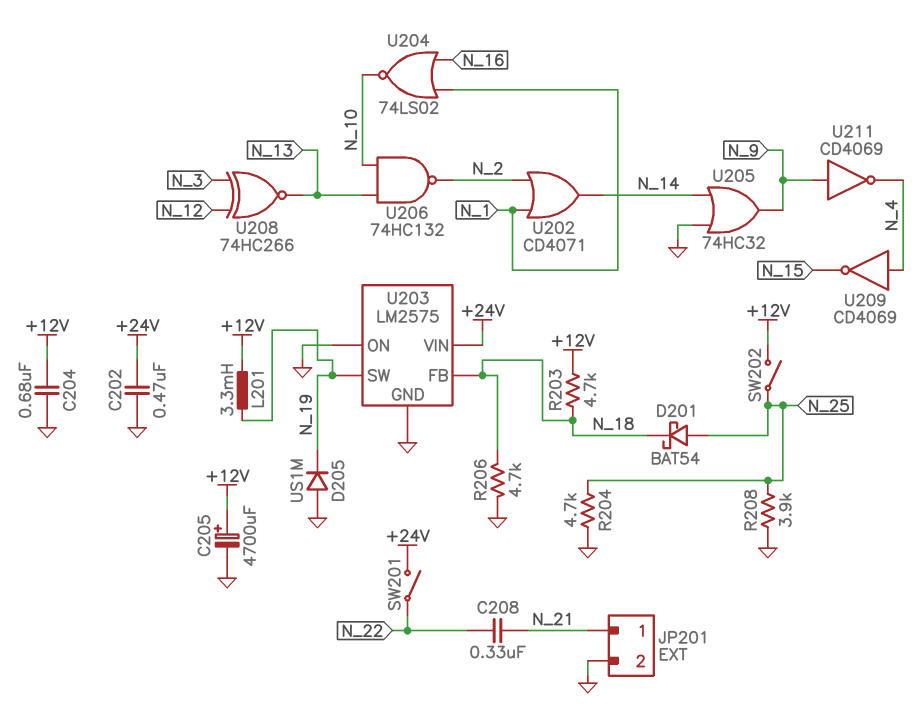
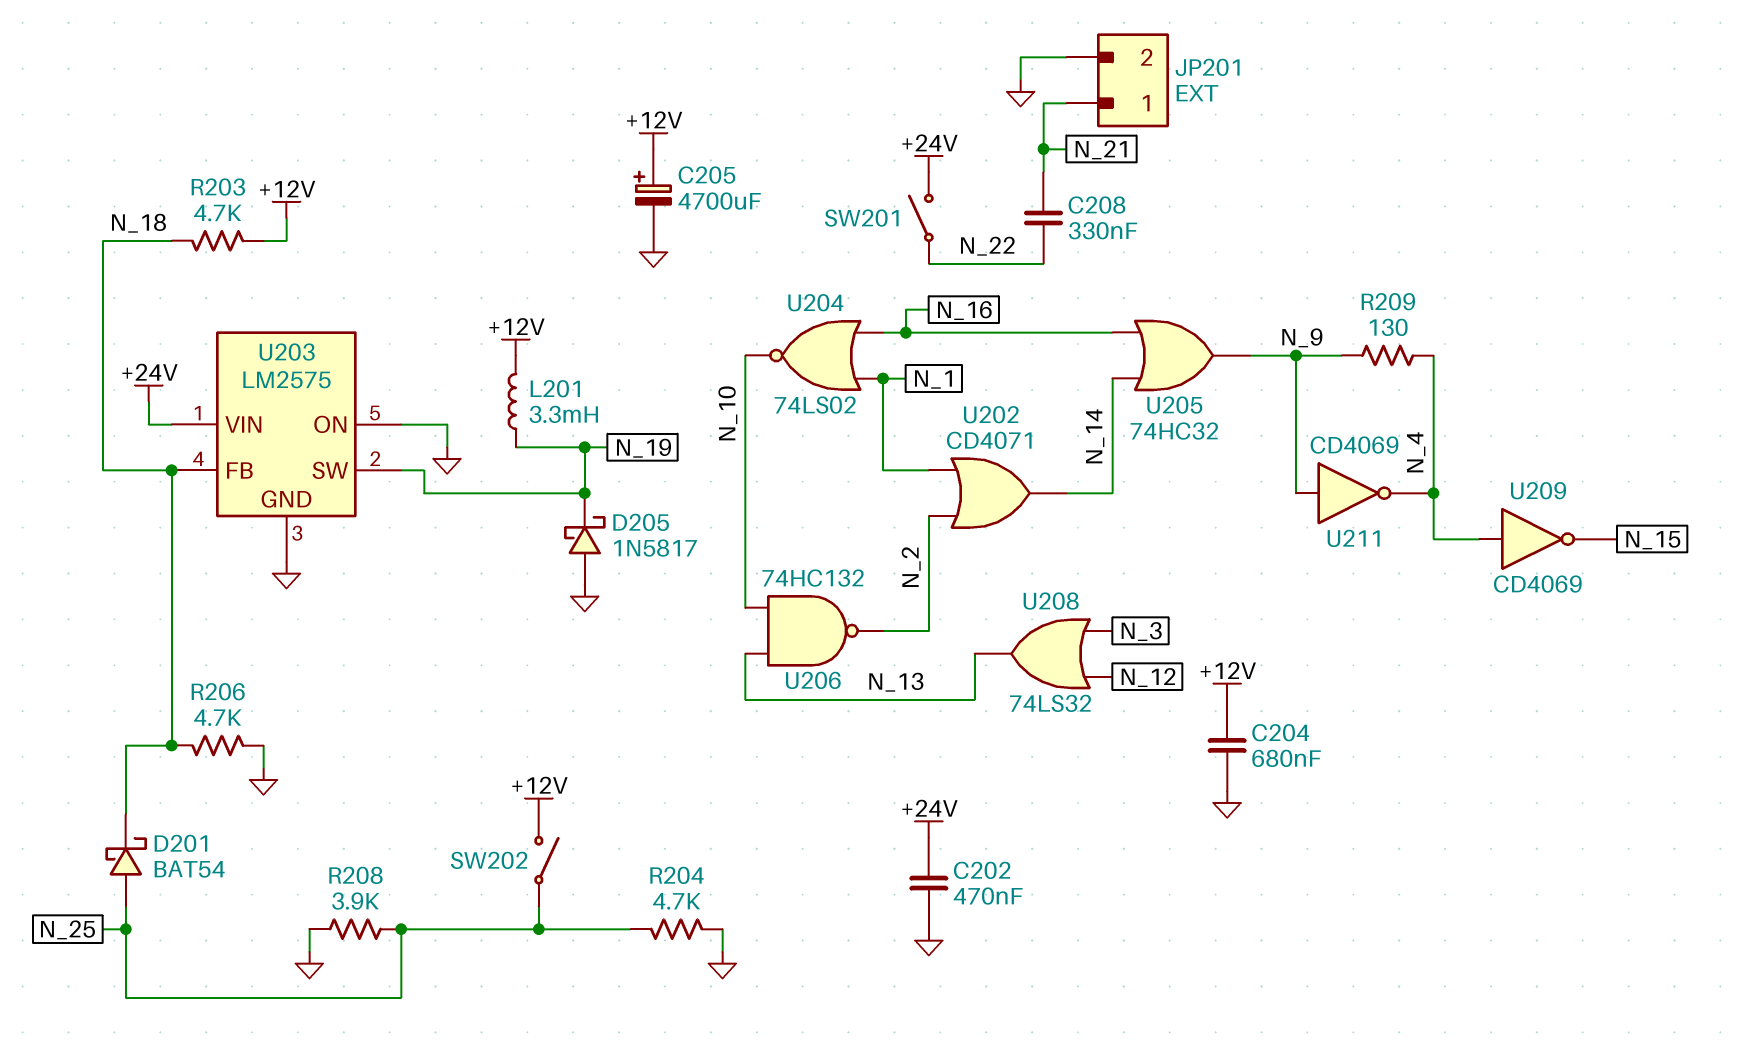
D205: diode US1M (A GND, K N_19) -> schottky 1N5817 (A GND, K N_19)
R209: none -> 130 (N_4, N_9)
U205: OR 74HC32 (in GND, in N_14, out N_9) -> OR 74HC32 (in N_14, in N_16, out N_9)
U208: XNOR 74HC266 (in N_3, in N_12, out N_13) -> OR 74LS32 (in N_3, in N_12, out N_13)

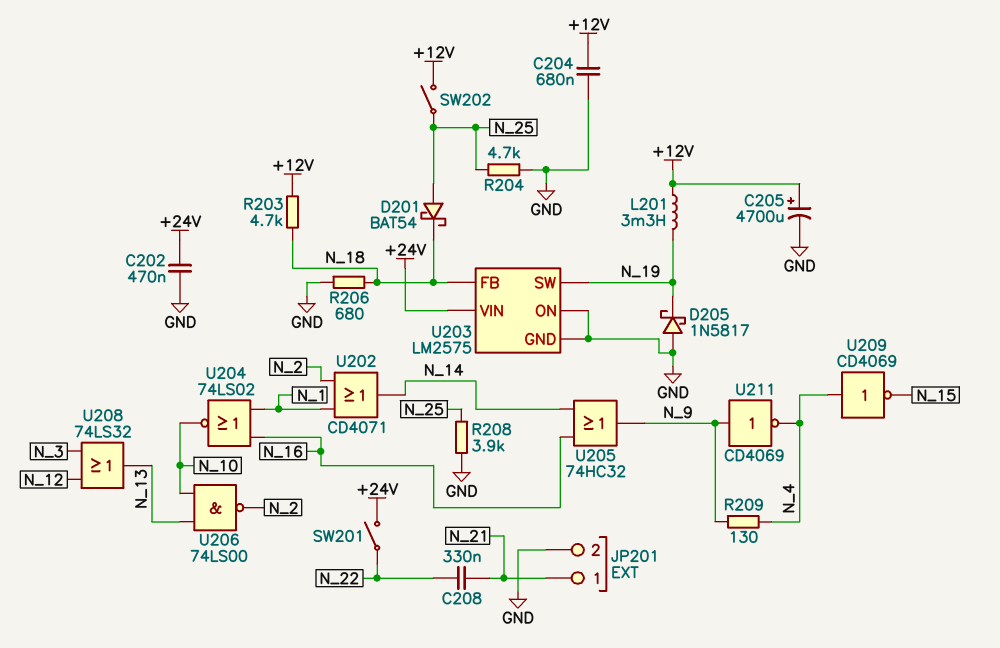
R206: 4.7k (GND, N_18) -> 680 (GND, N_18)
U206: NAND 74HC132 (in N_10, in N_13, out N_2) -> NAND 74LS00 (in N_10, in N_13, out N_2)

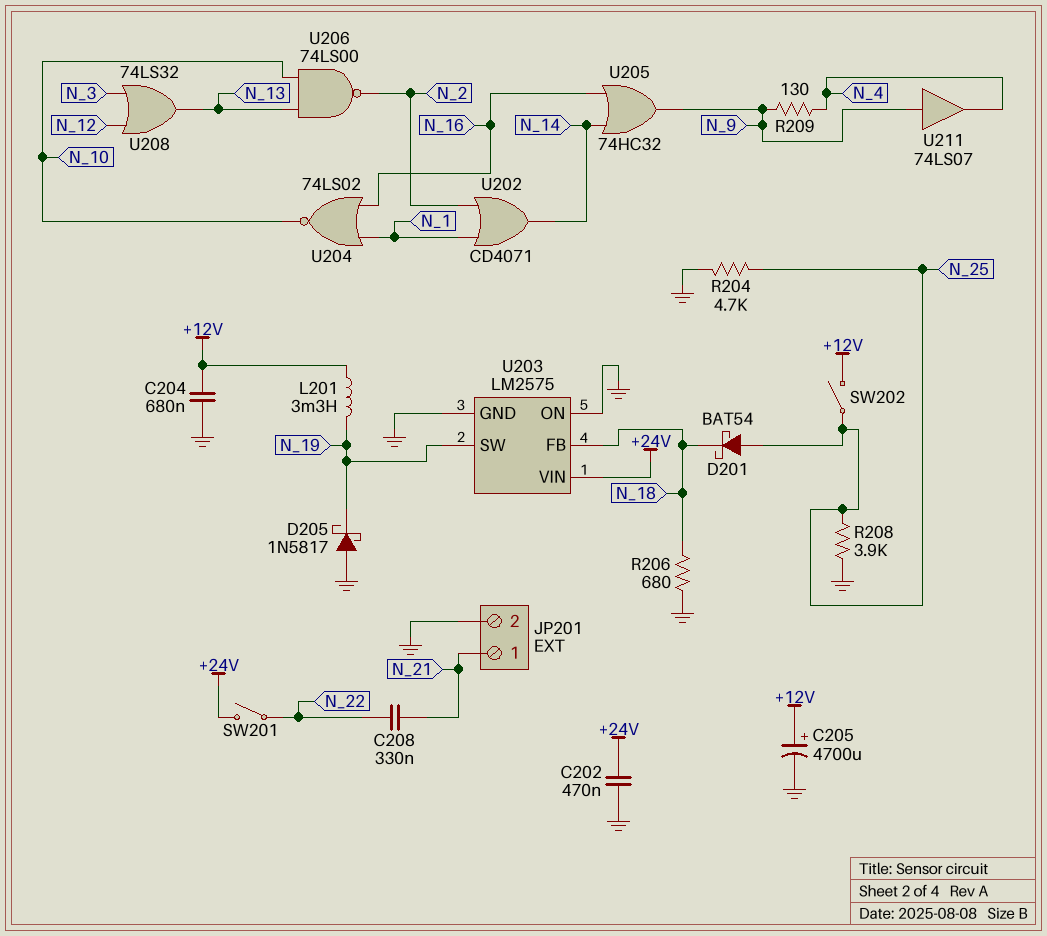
R203: 4.7k (+12V, N_18) -> none
U209: NOT CD4069 (in N_4, out N_15) -> none
U211: NOT CD4069 (in N_9, out N_4) -> buffer 74LS07 (in N_9, out N_4)

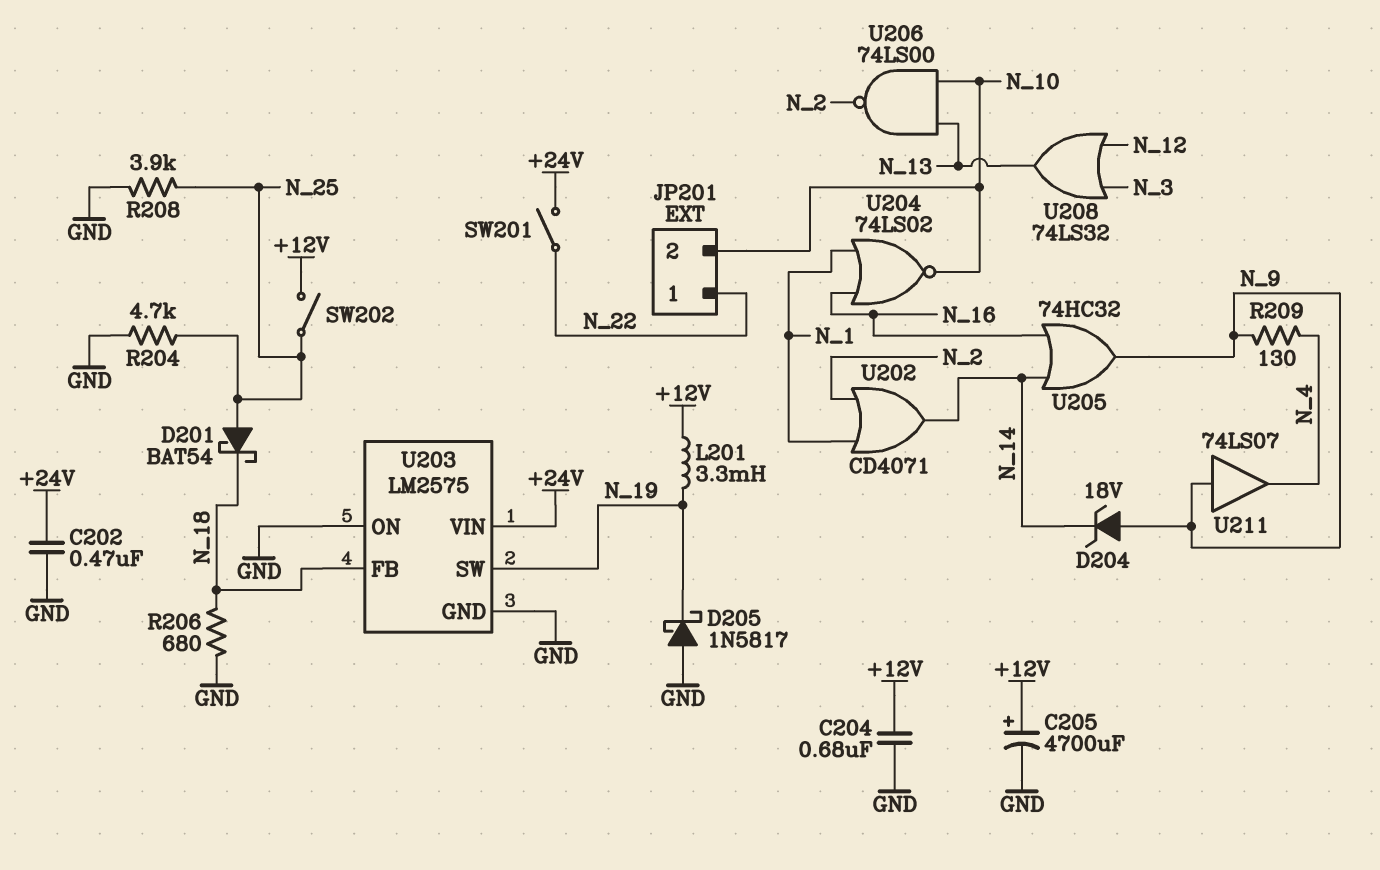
C208: 330nF (N_21, N_22) -> none
D204: none -> zener 18V (A N_9, K N_14)
JP201 pin 1: N_21 -> N_22
JP201 pin 2: GND -> N_10

